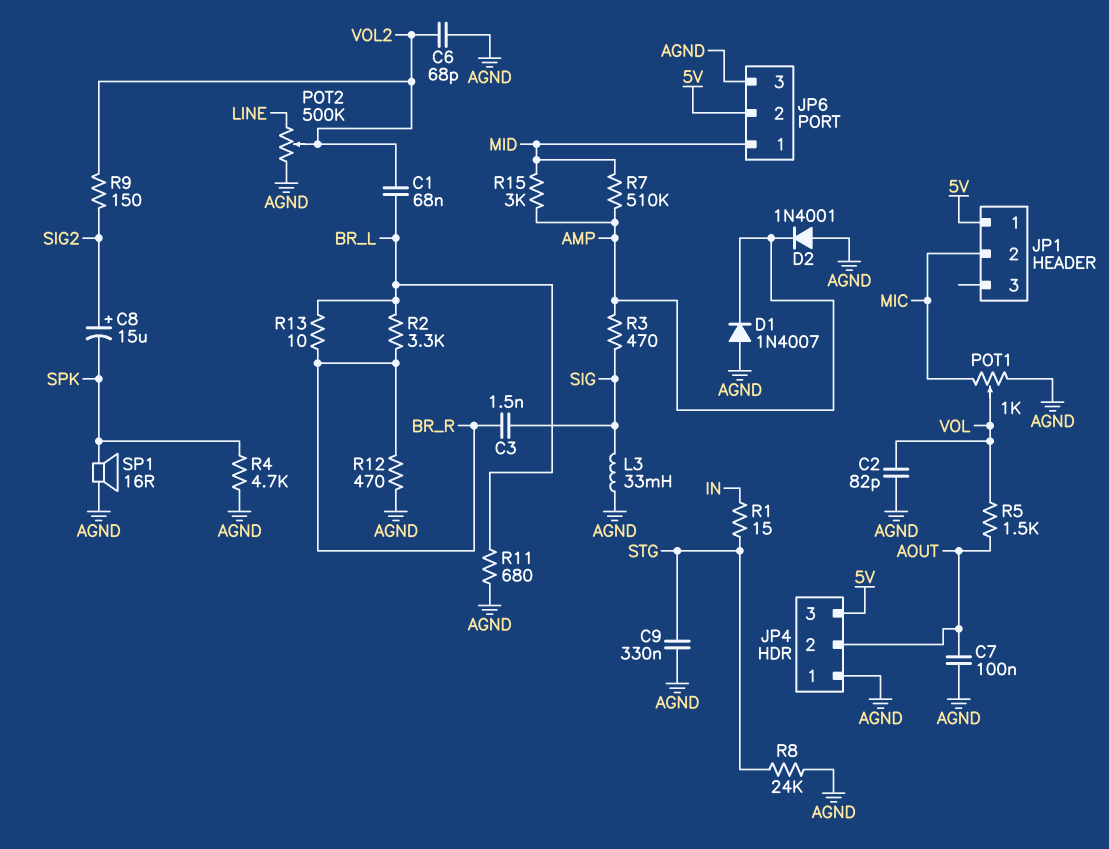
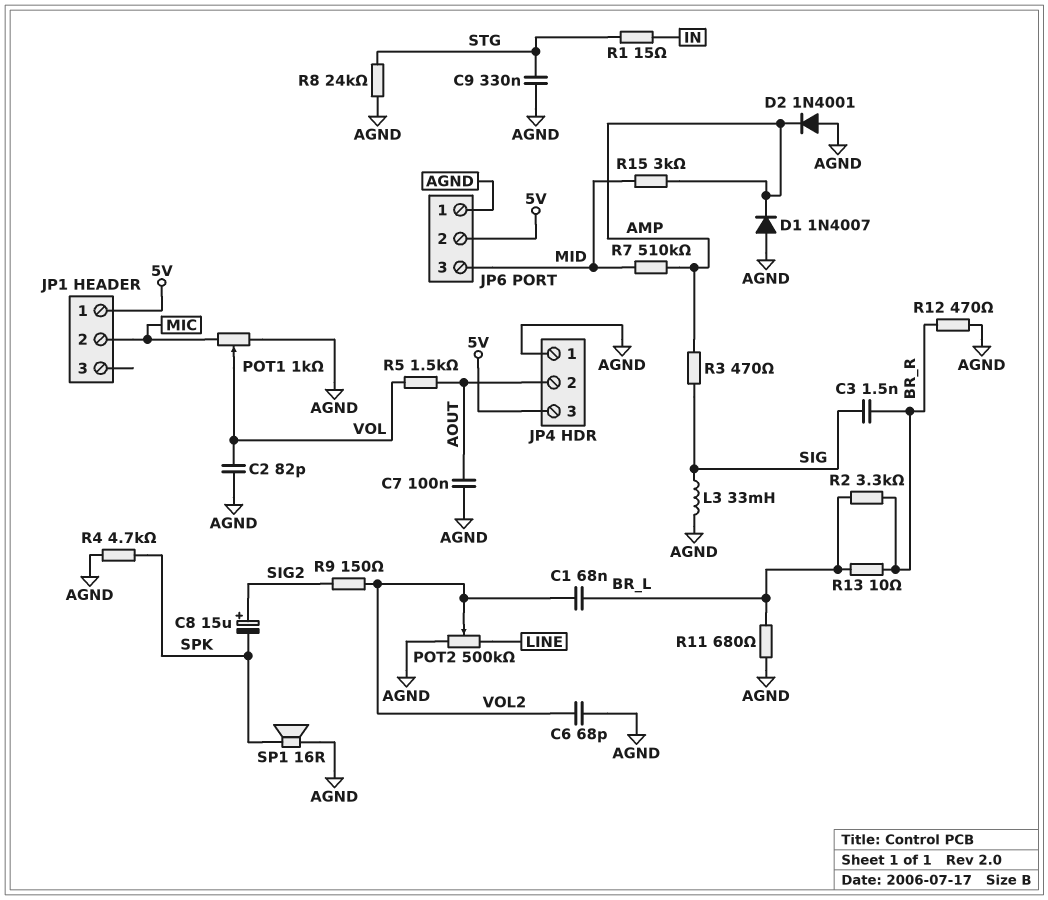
JP6 pin 1: MID -> AGND
JP6 pin 3: AGND -> MID

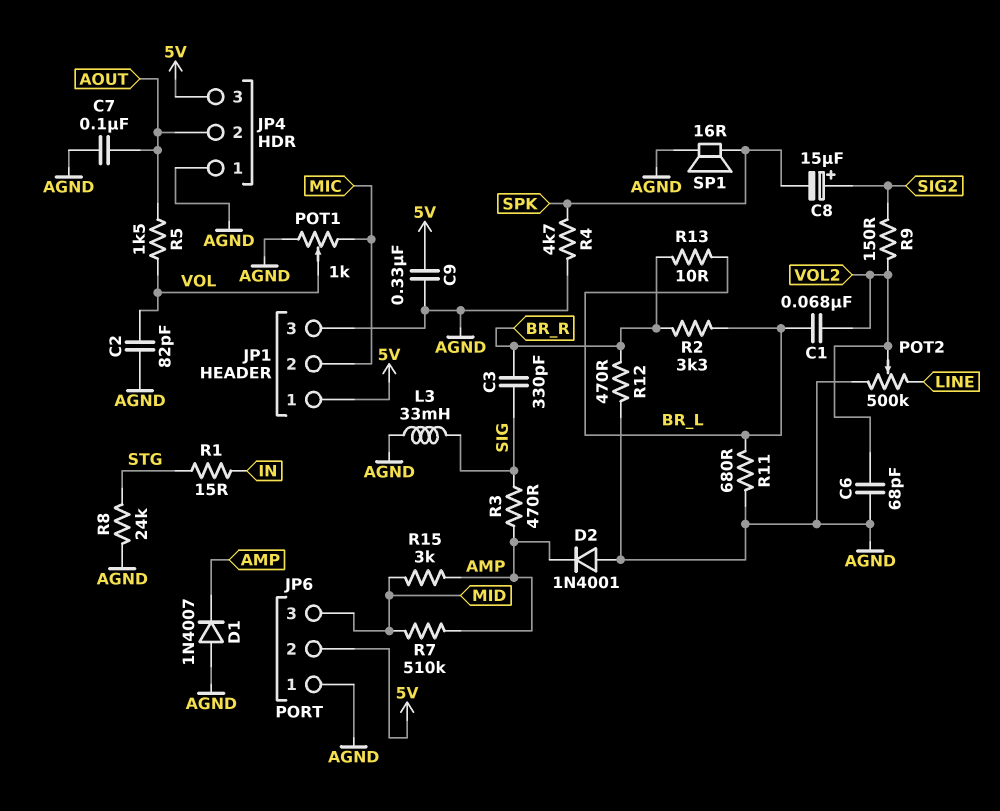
C3: 1.5nF (BR_R, SIG) -> 330pF (BR_R, SIG)
C9: 330nF (AGND, STG) -> 330nF (5V, AGND)
JP1 pin 3: none -> AGND

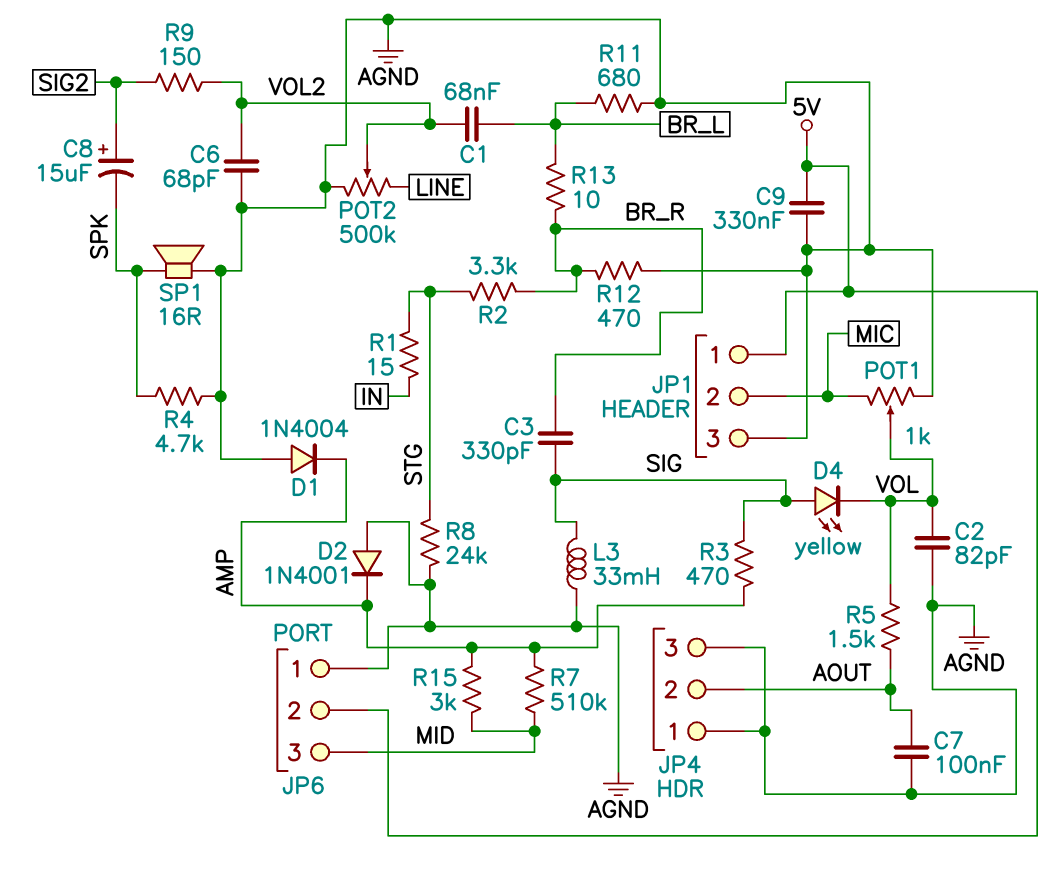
D1: diode 1N4007 (A AGND, K AMP) -> diode 1N4004 (A AGND, K AMP)
D4: none -> LED yellow (A SIG, K VOL)
JP4 pin 3: 5V -> AGND
R2: 3.3k (BR_L, BR_R) -> 3.3k (BR_R, STG)

